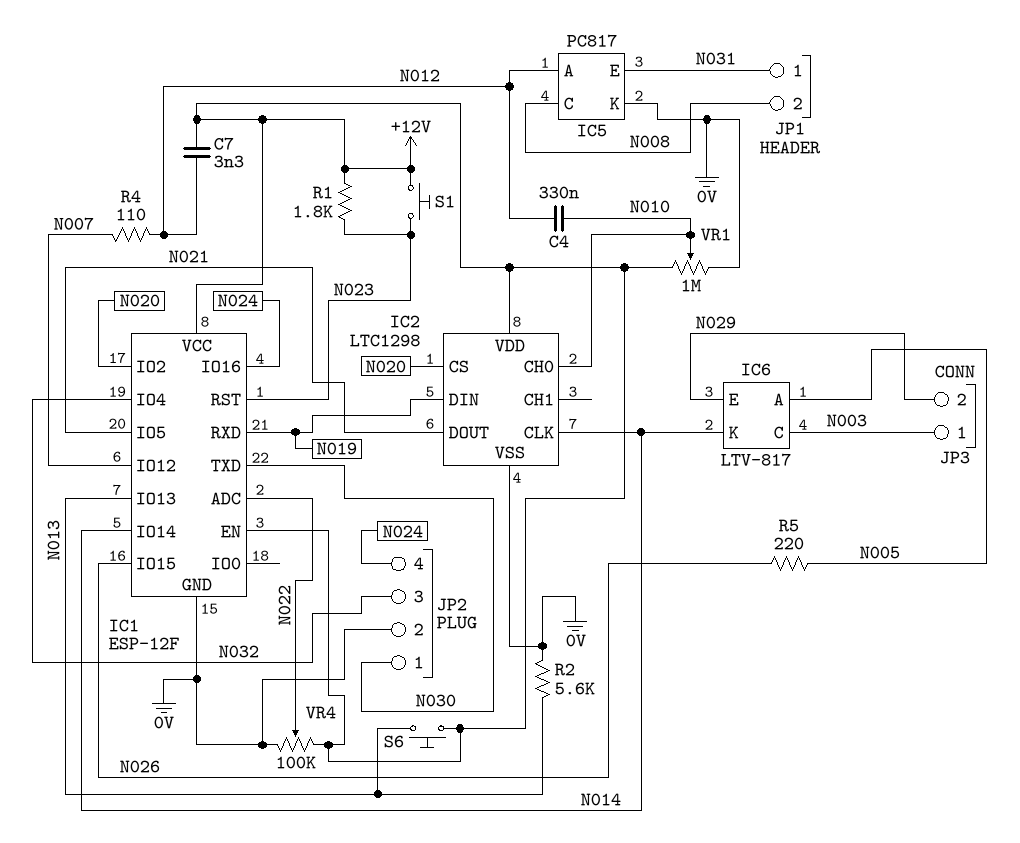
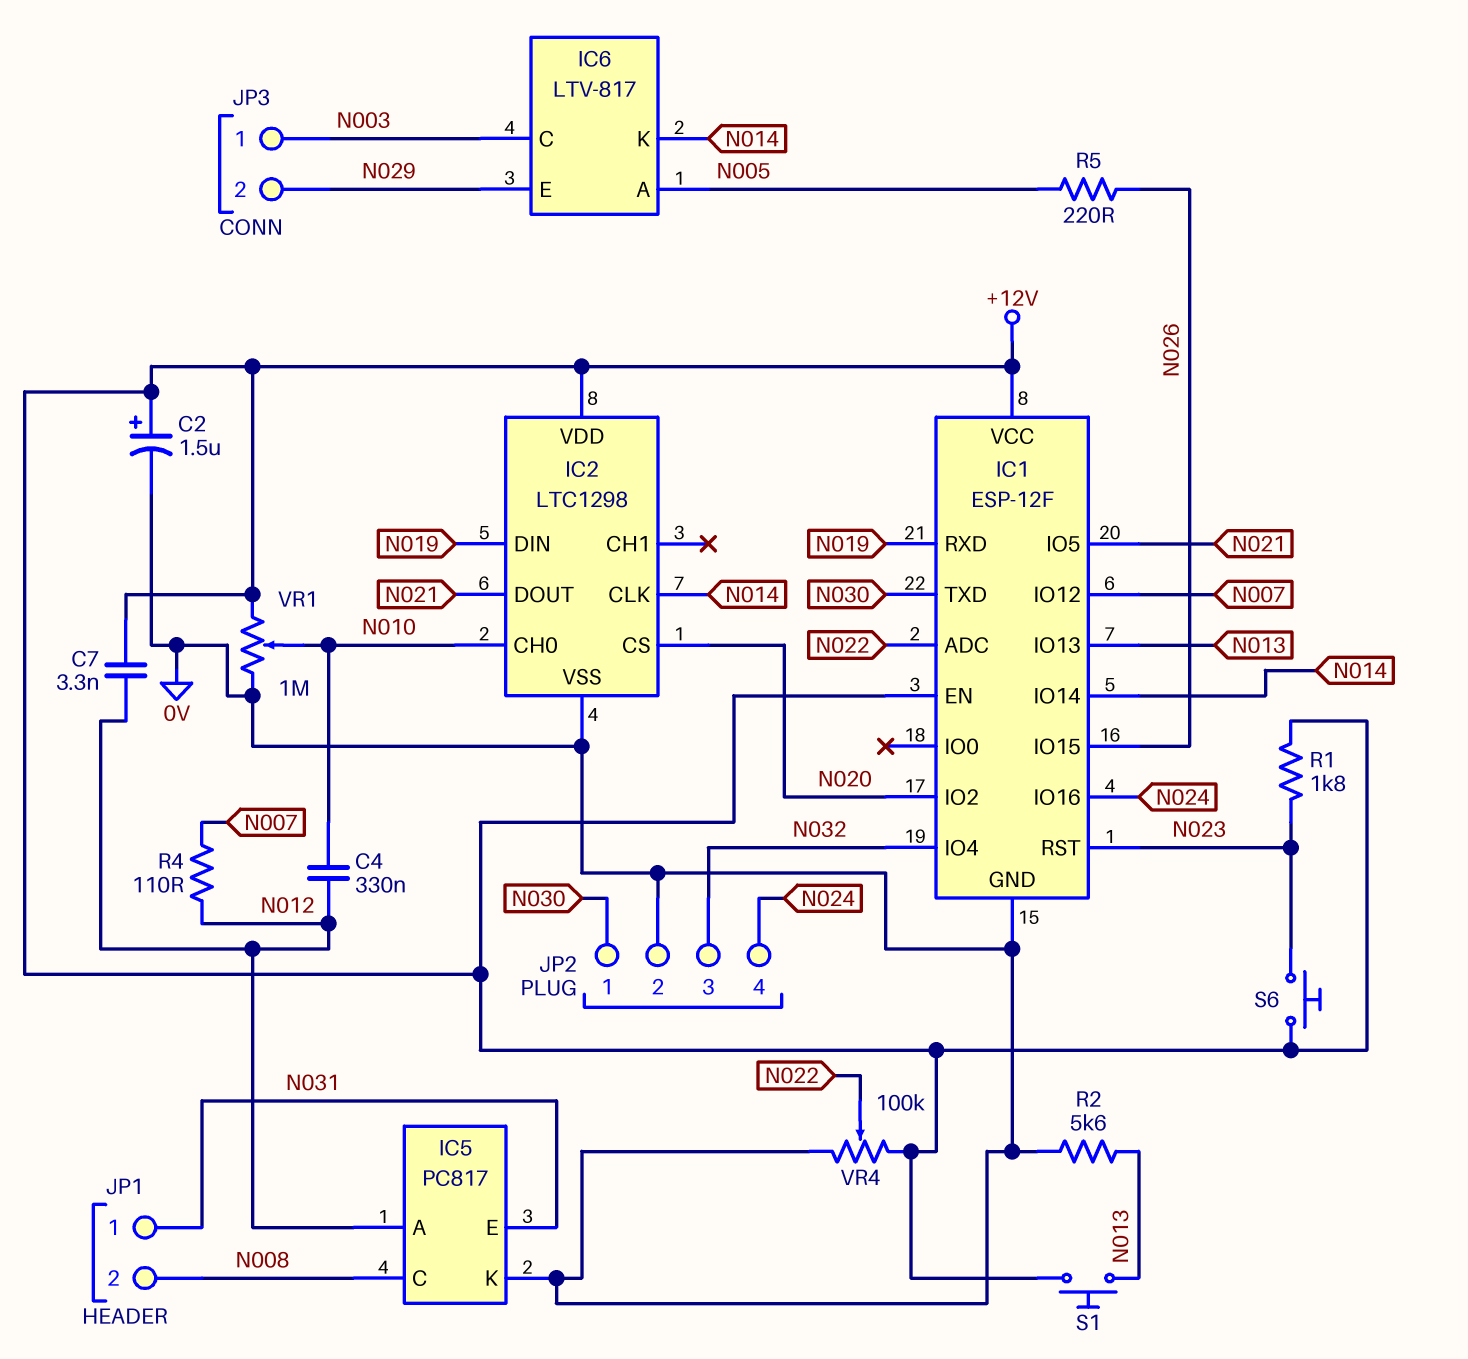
C2: none -> 1.5uF (plus +12V, minus 0V)
S1: button (+12V, N023) -> button (+12V, N013)
S6: button (+12V, N013) -> button (+12V, N023)

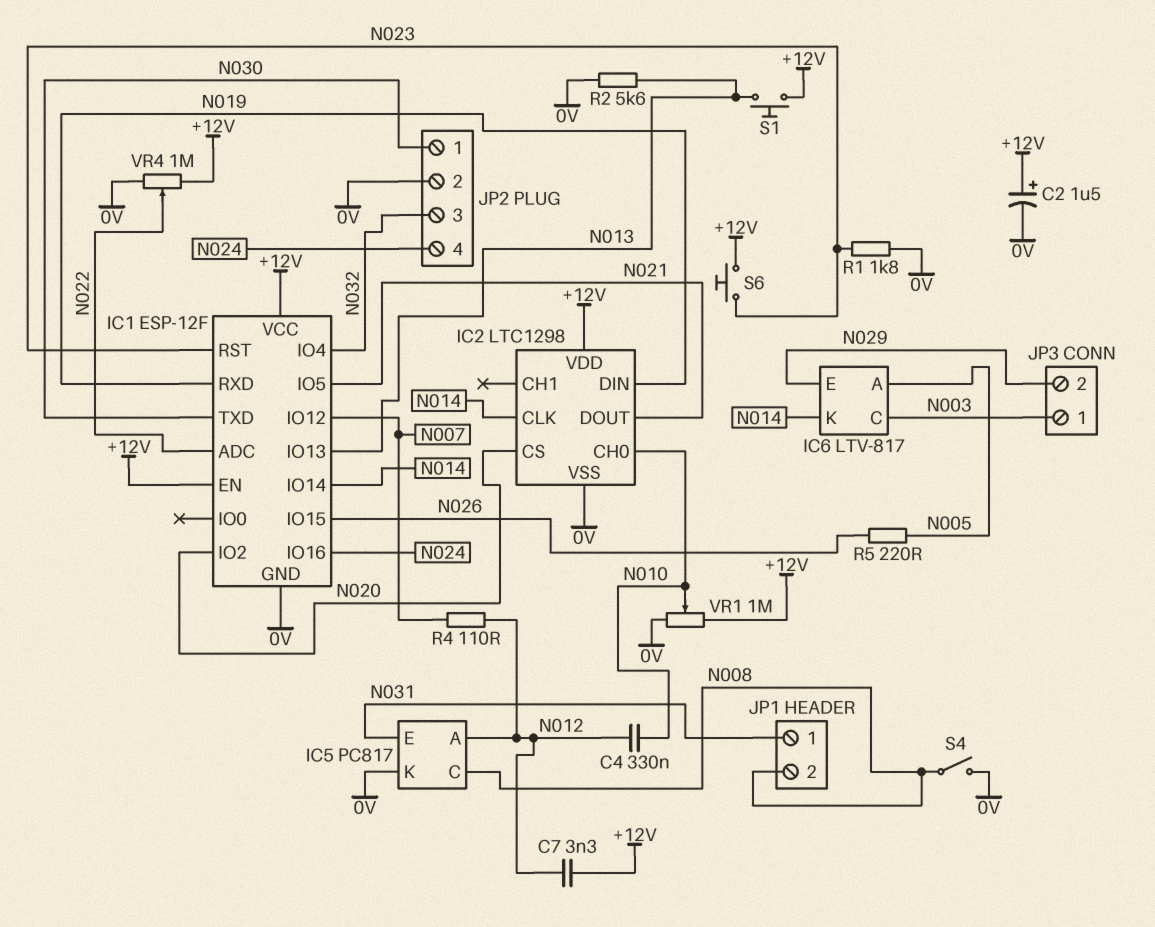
R1: 1.8k (+12V, N023) -> 1.8k (0V, N023)
S4: none -> switch (0V, N008)
VR4: 100k (+12V, 0V, wiper N022) -> 1M (+12V, 0V, wiper N022)

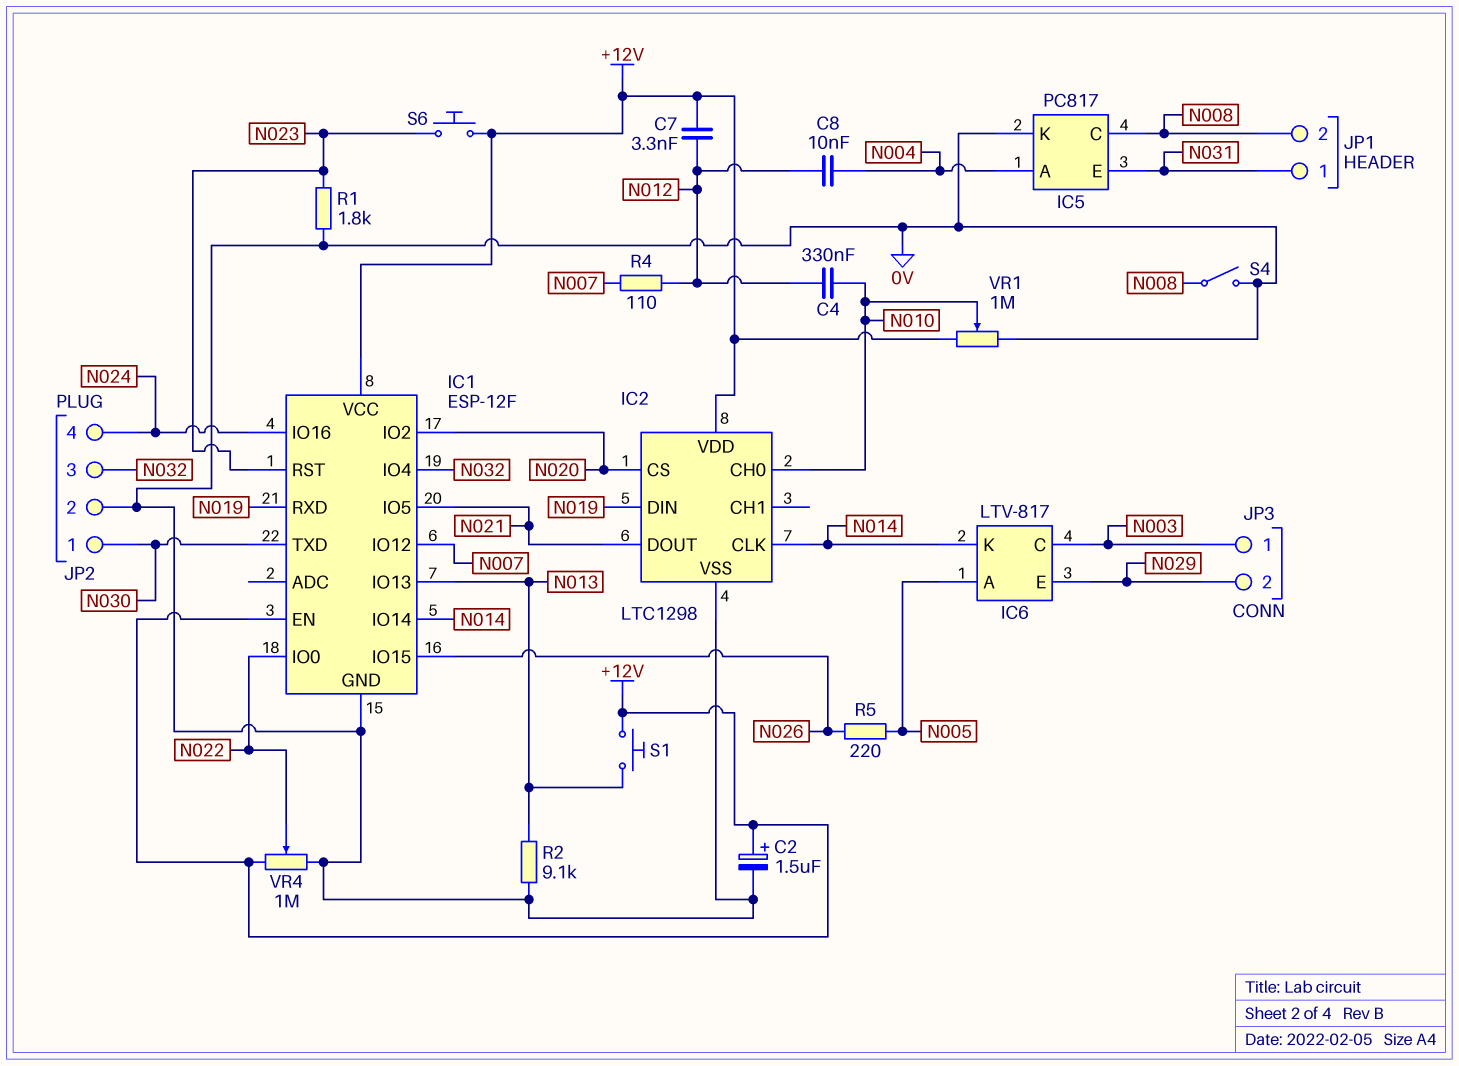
C8: none -> 10nF (N004, N012)
IC1 pin ADC: N022 -> none
IC1 pin IO0: none -> N022
IC5 pin A: N012 -> N004
R2: 5.6k (0V, N013) -> 9.1k (0V, N013)

